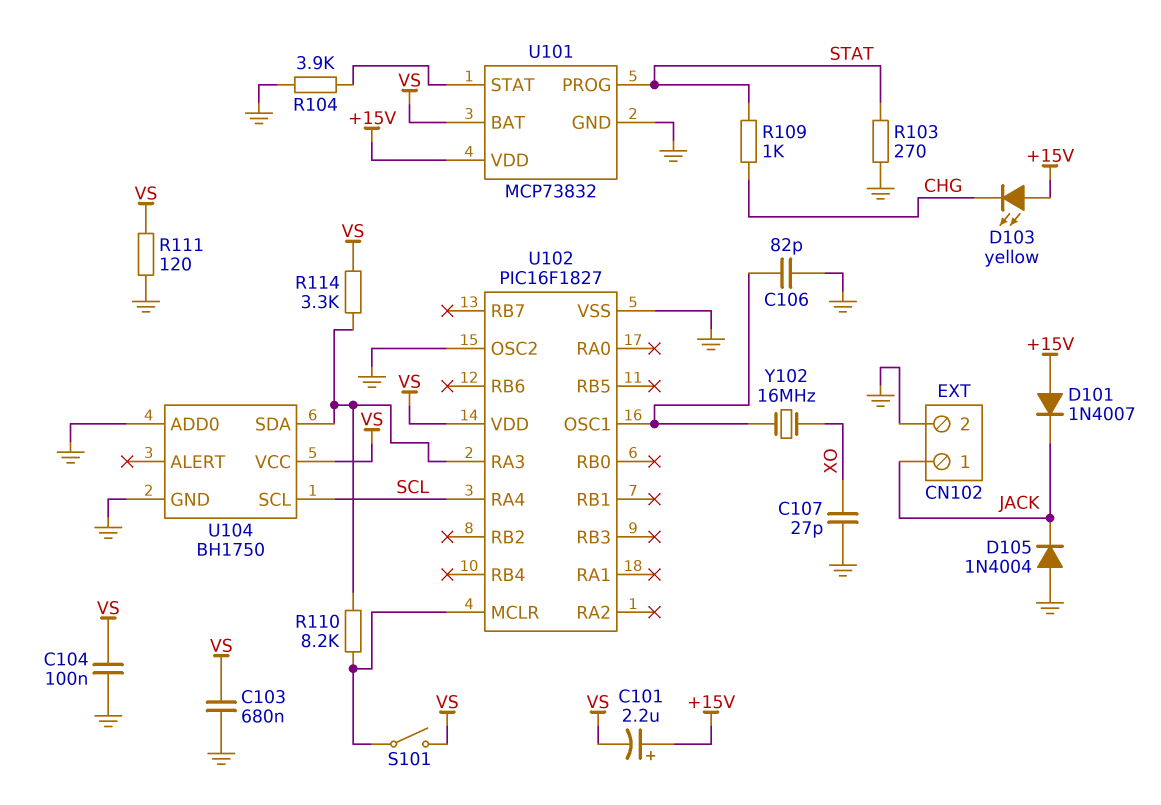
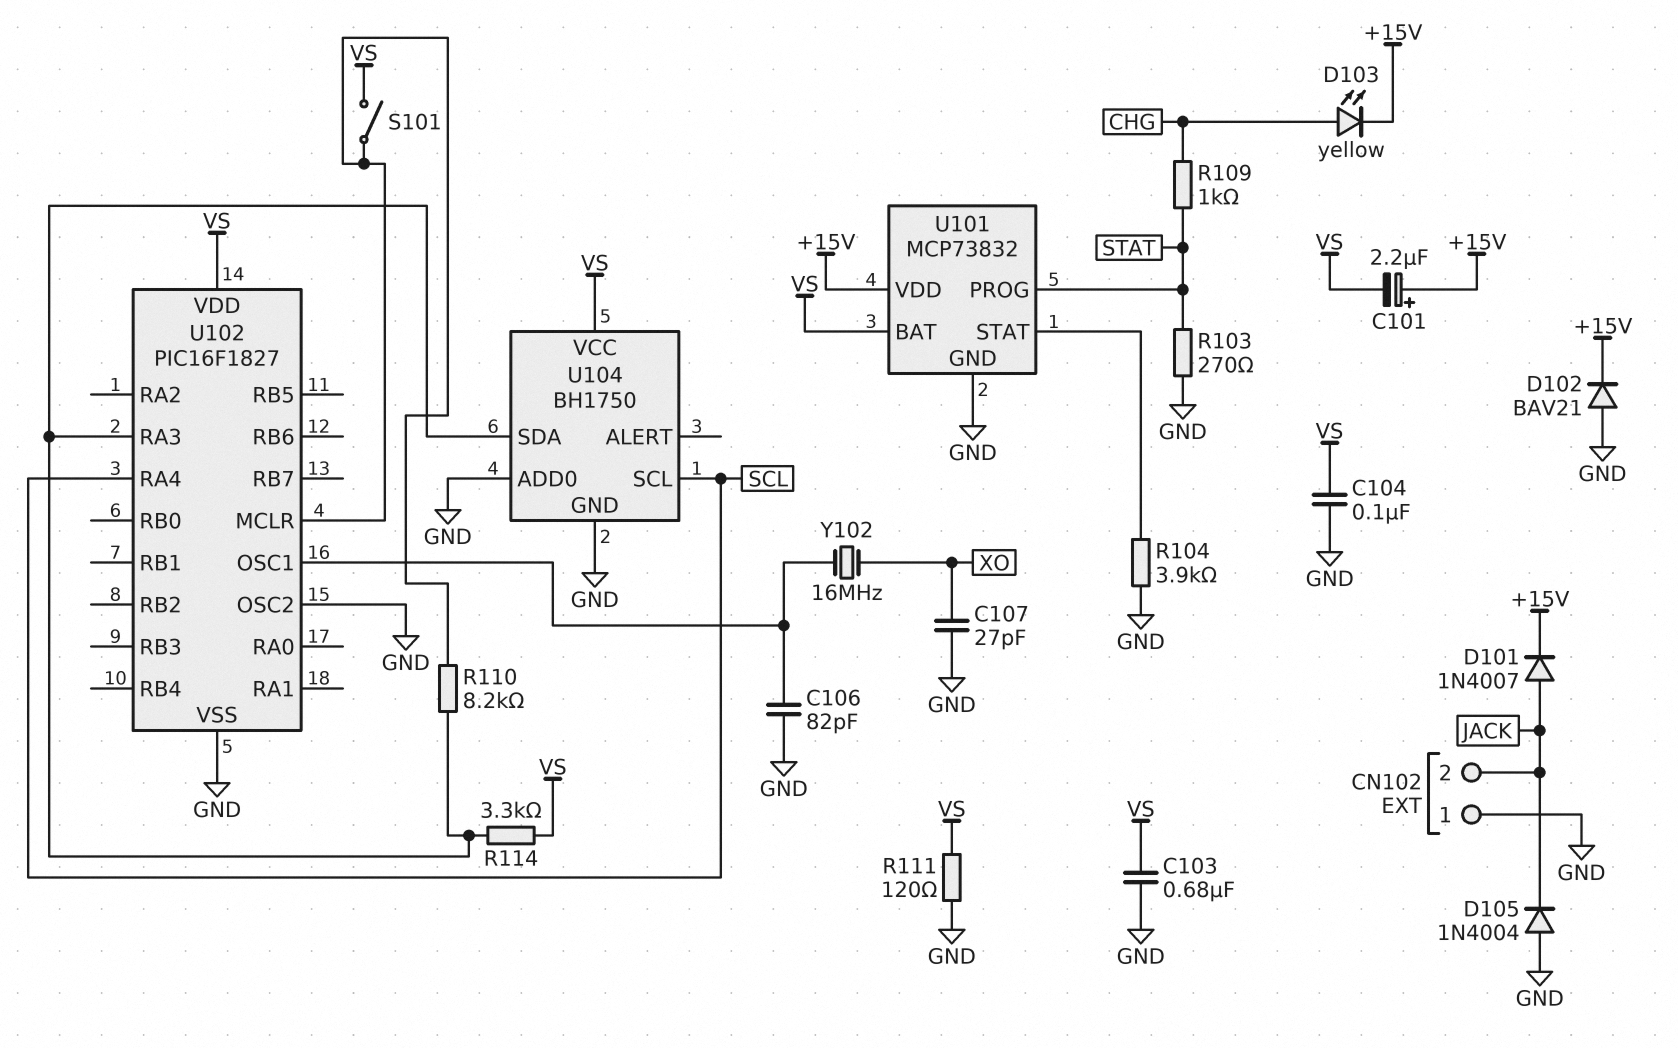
CN102 pin 1: JACK -> GND
CN102 pin 2: GND -> JACK
D101: diode 1N4007 (A +15V, K JACK) -> diode 1N4007 (A JACK, K +15V)
D102: none -> diode BAV21 (A GND, K +15V)
D103: LED yellow (A +15V, K CHG) -> LED yellow (A CHG, K +15V)

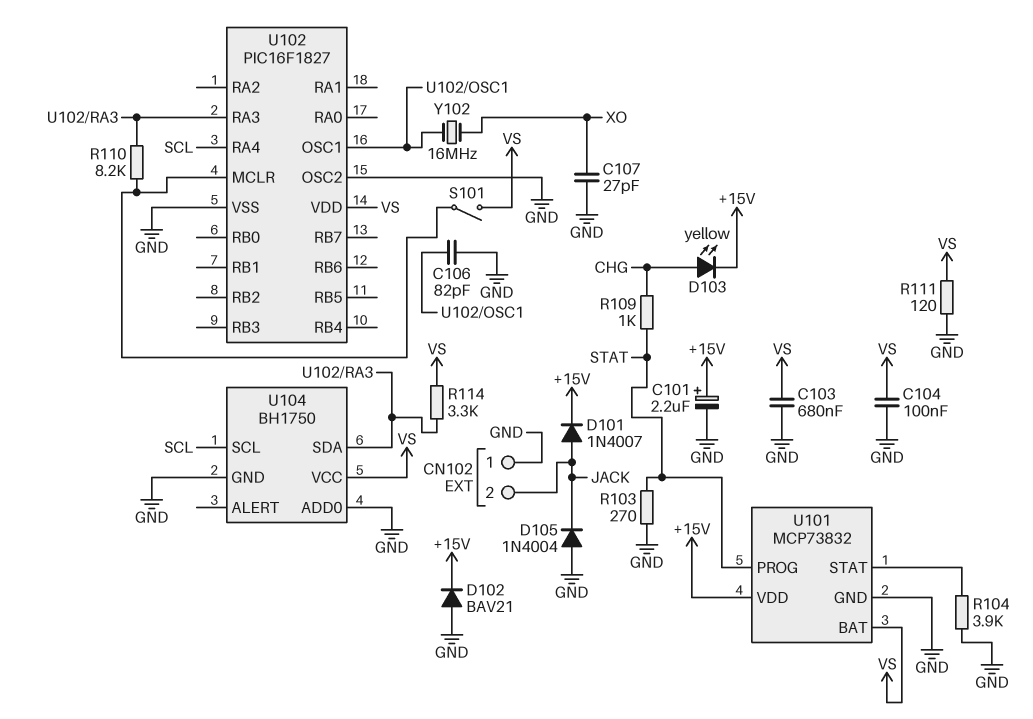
C101: 2.2uF (plus +15V, minus VS) -> 2.2uF (plus +15V, minus GND)

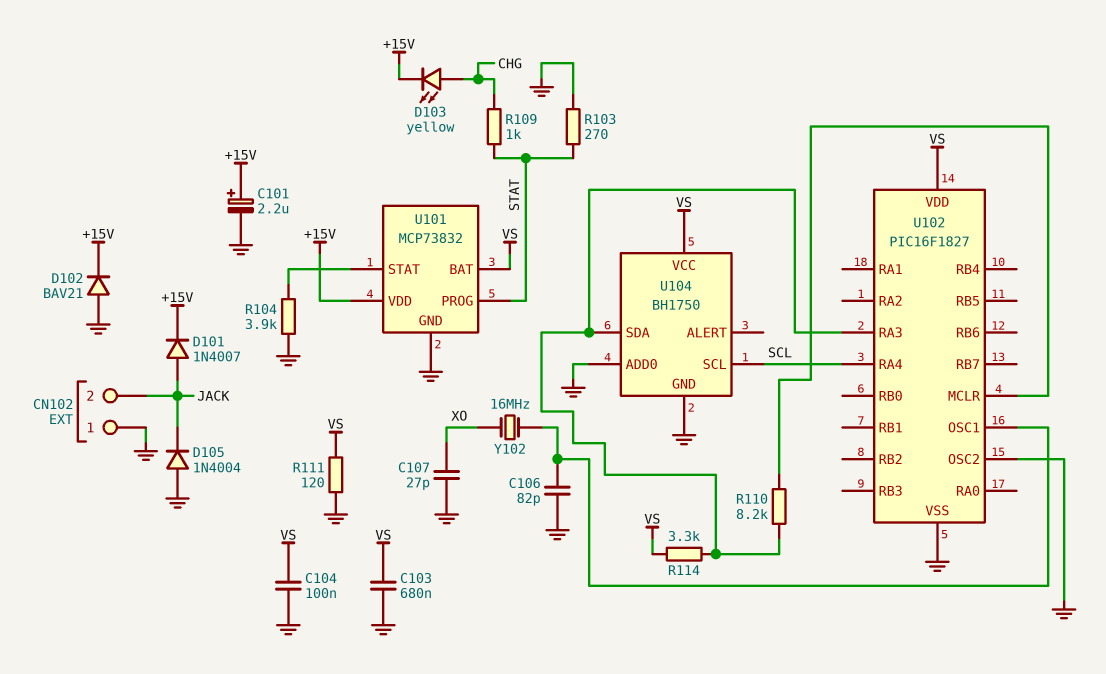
S101: switch (U102/MCLR, VS) -> none

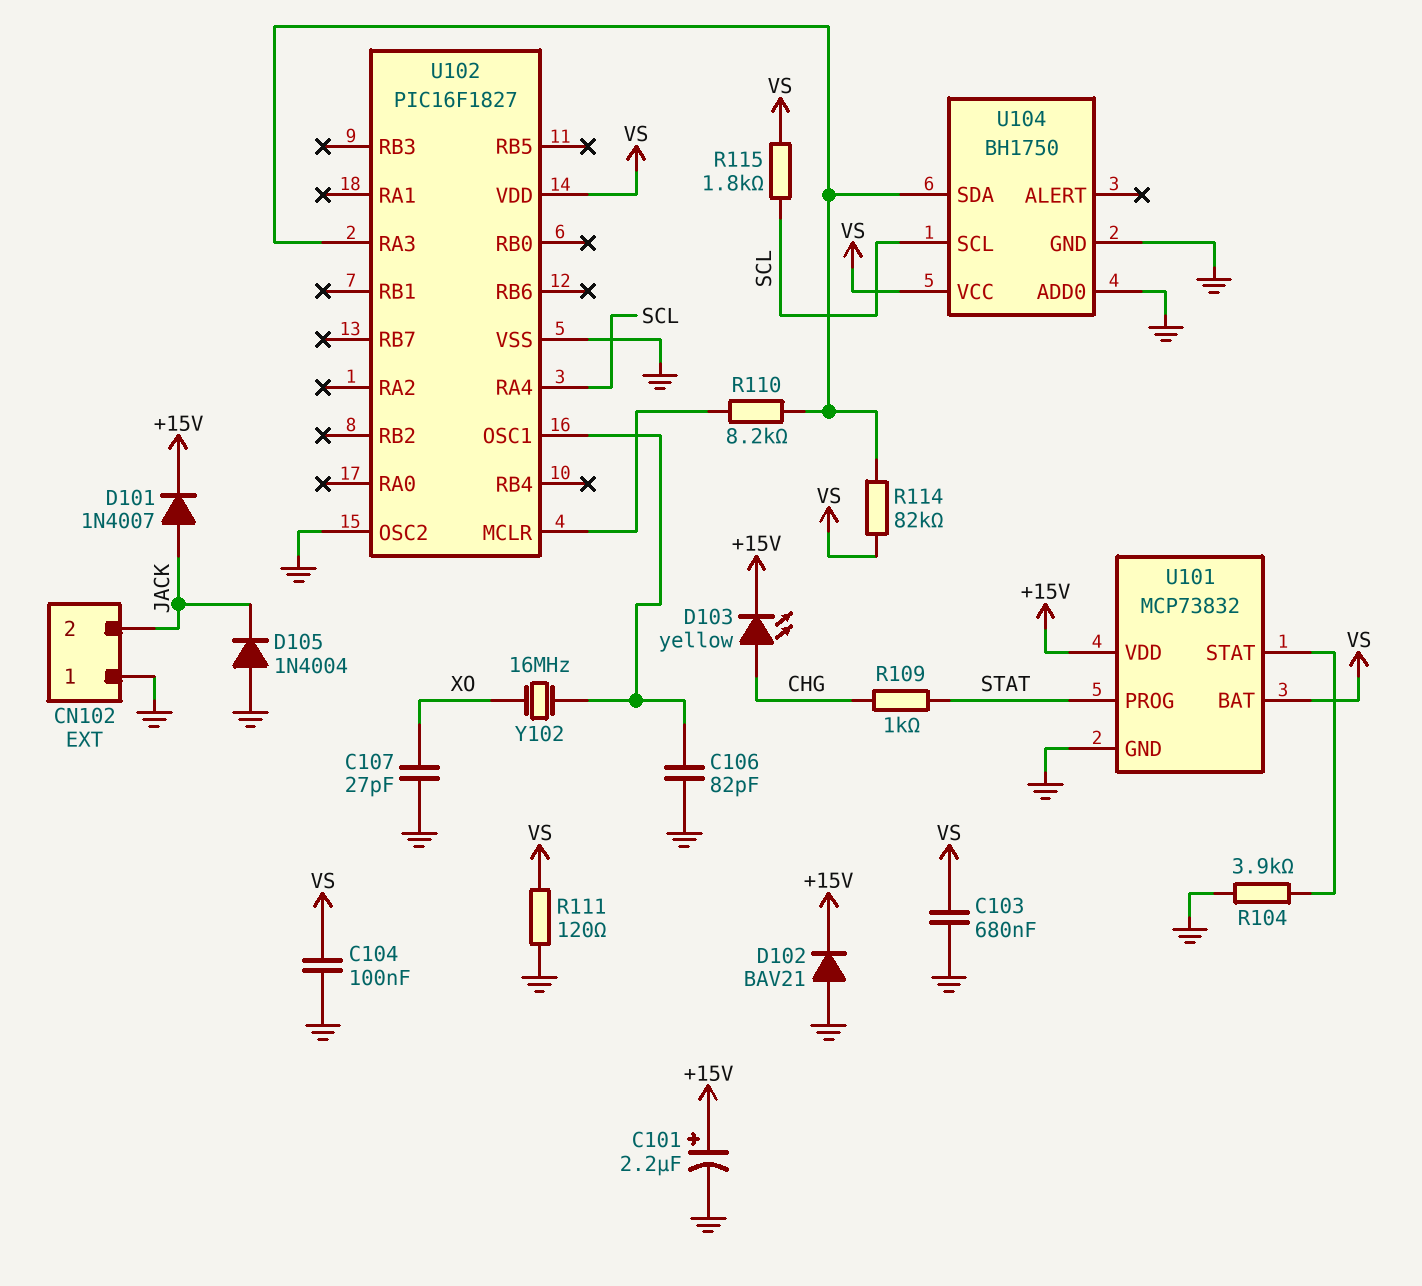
R103: 270 (GND, STAT) -> none
R114: 3.3k (U102/RA3, VS) -> 82k (U102/RA3, VS)
R115: none -> 1.8k (SCL, VS)

